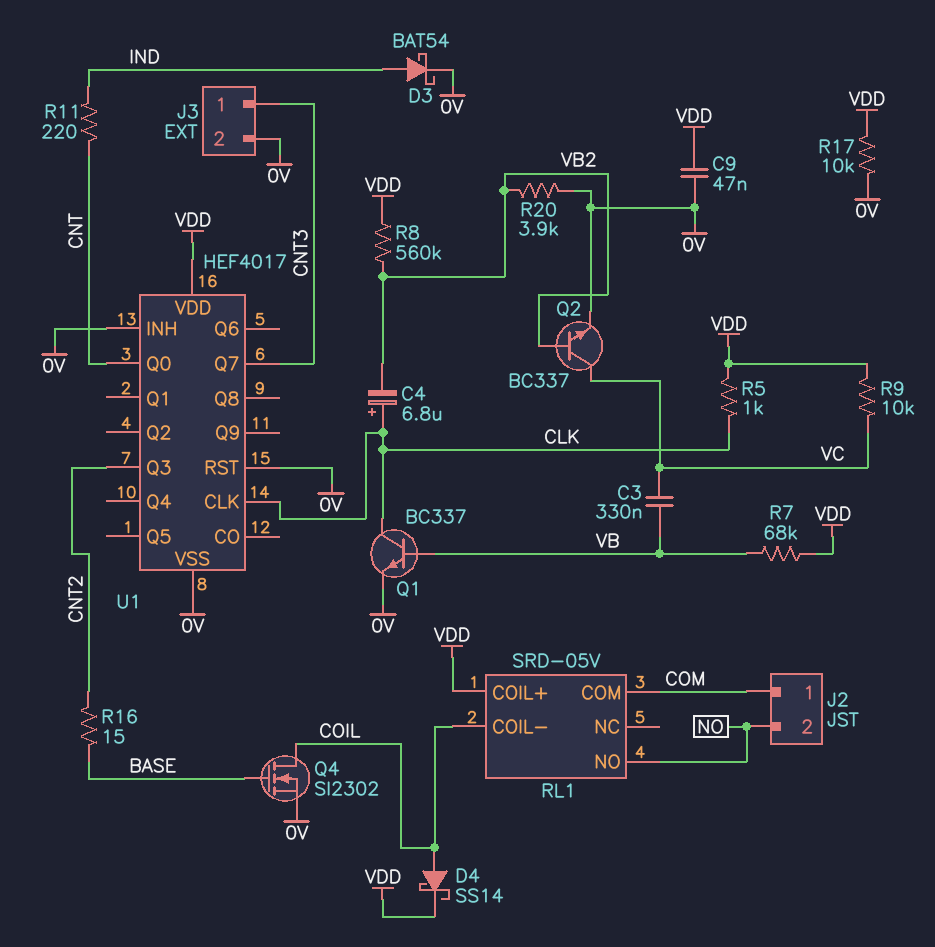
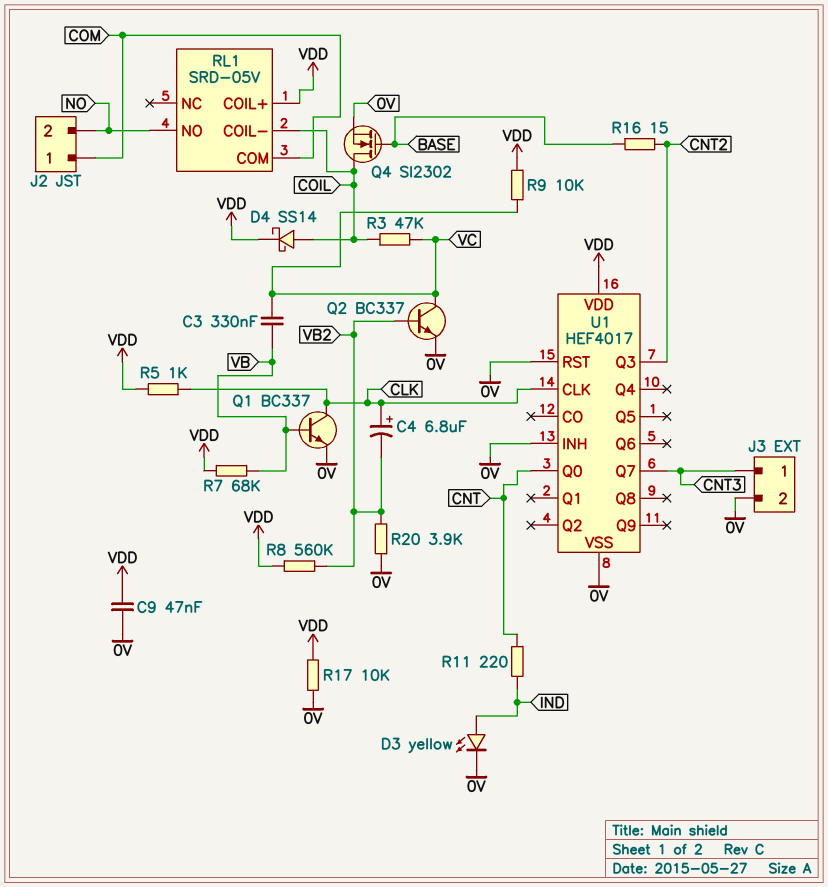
D3: schottky BAT54 (A IND, K 0V) -> LED yellow (A IND, K 0V)
R3: none -> 47k (COIL, VC)

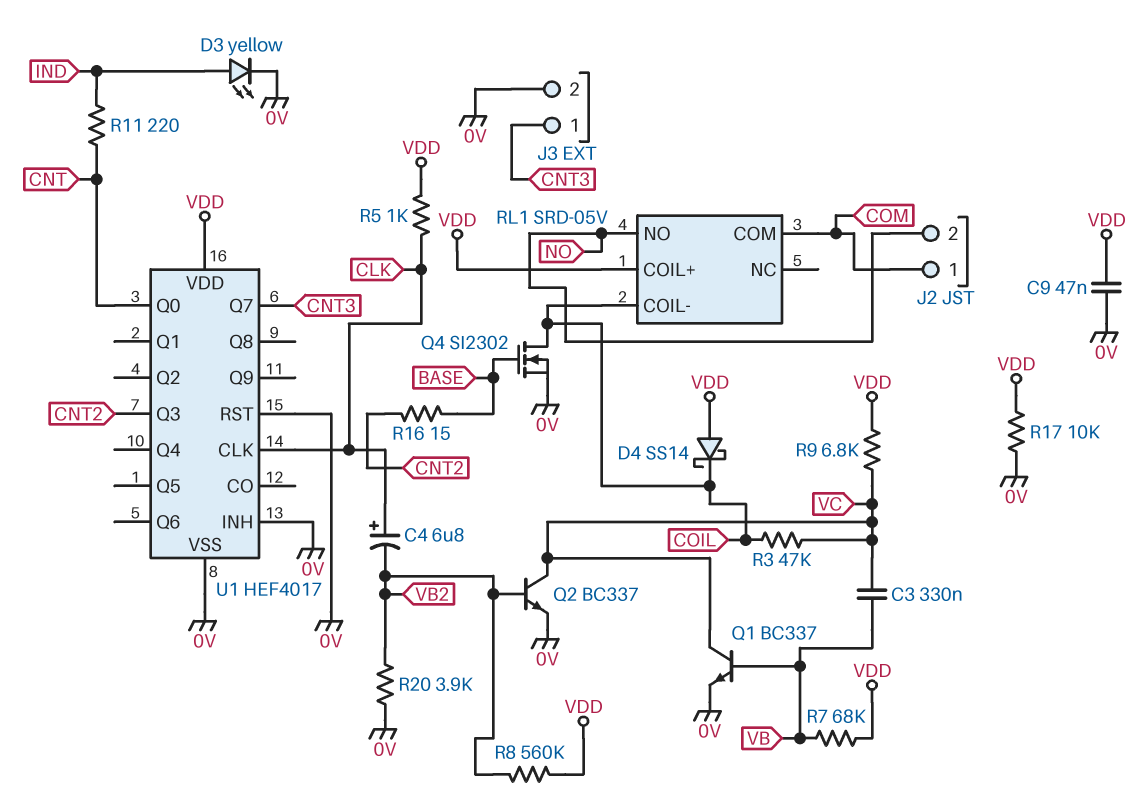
D4: schottky SS14 (A COIL, K VDD) -> schottky SS14 (A VDD, K COIL)
Q1: NPN BC337 (B VB, C CLK, E 0V) -> NPN BC337 (B VB, C VC, E 0V)
R9: 10k (VC, VDD) -> 6.8k (VC, VDD)

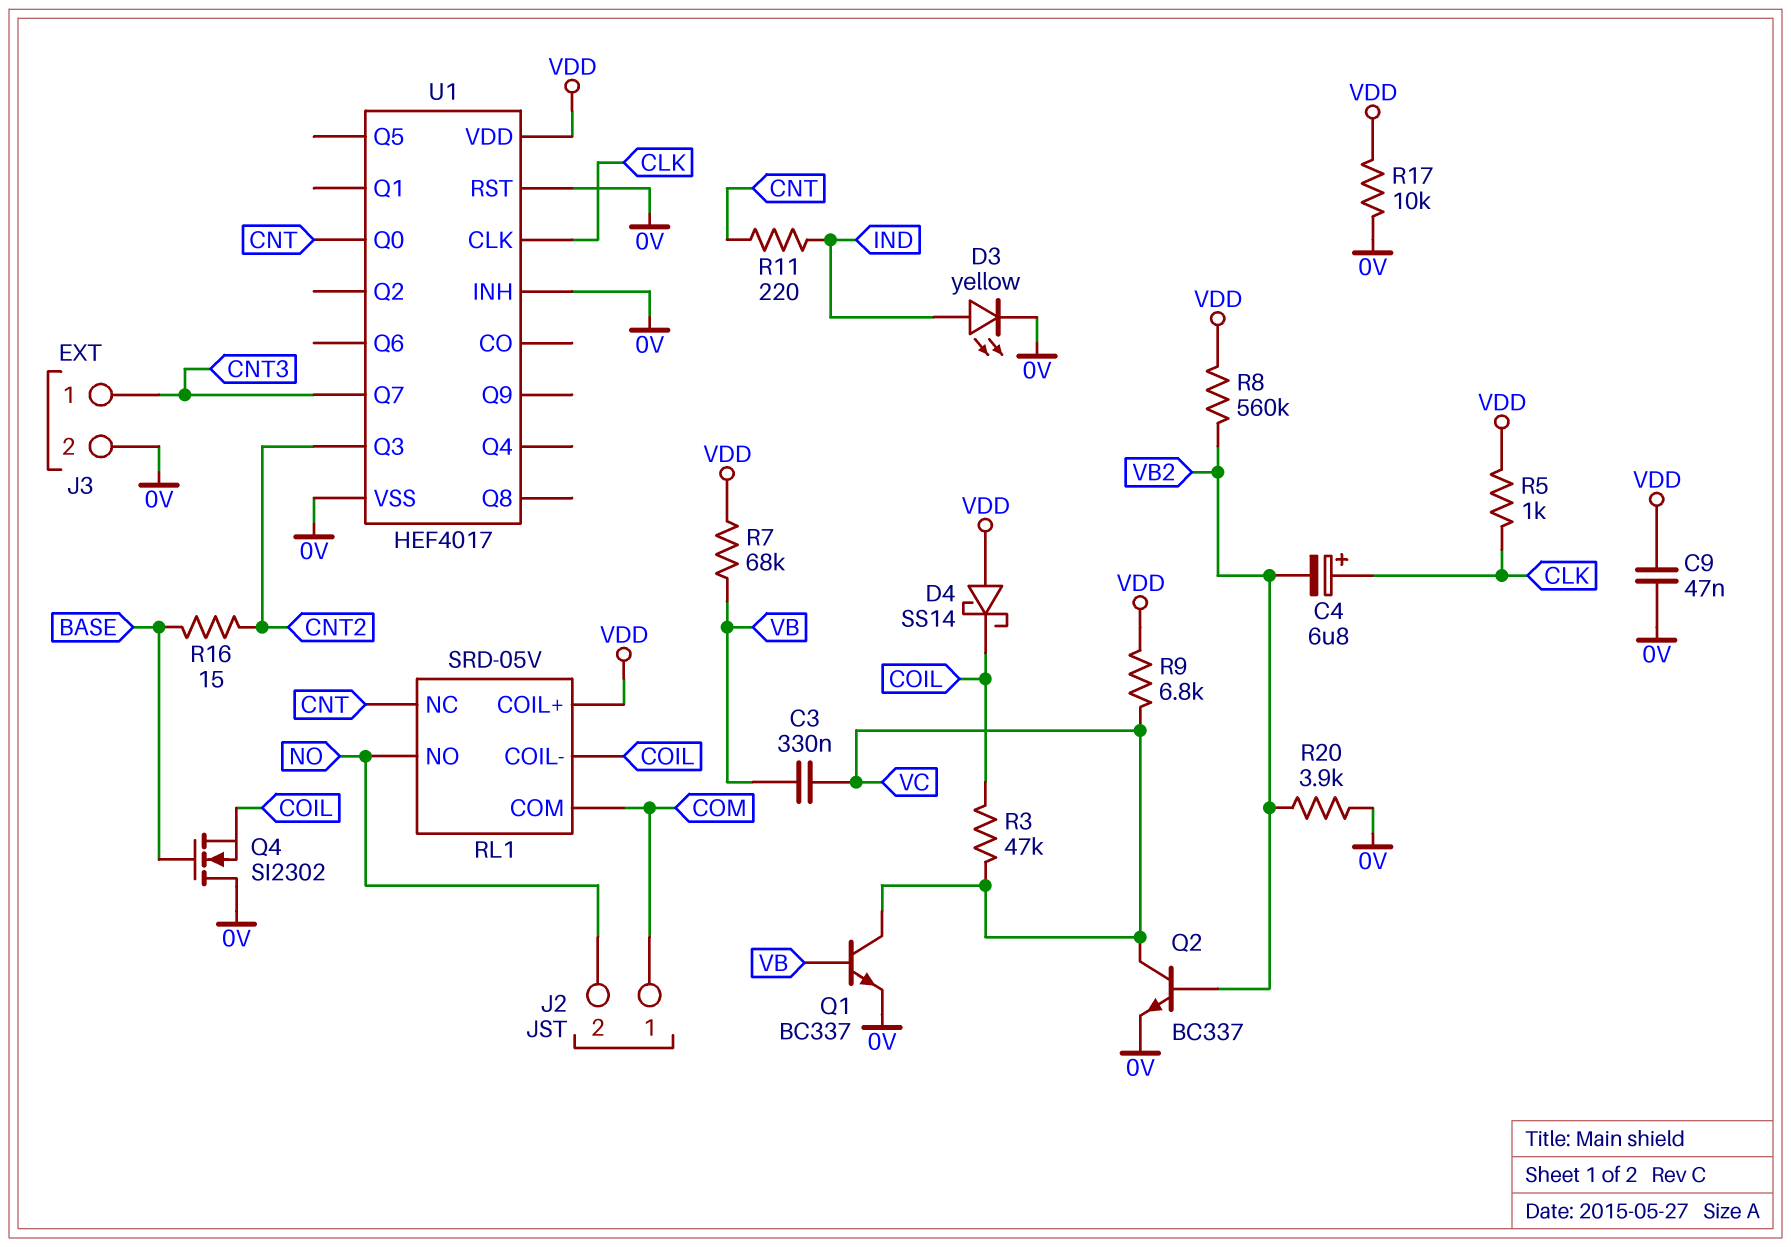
Q4: NMOS SI2302 (G BASE, D COIL, S 0V) -> NMOS SI2302 (G BASE, D 0V, S COIL)
RL1 pin NC: none -> CNT

